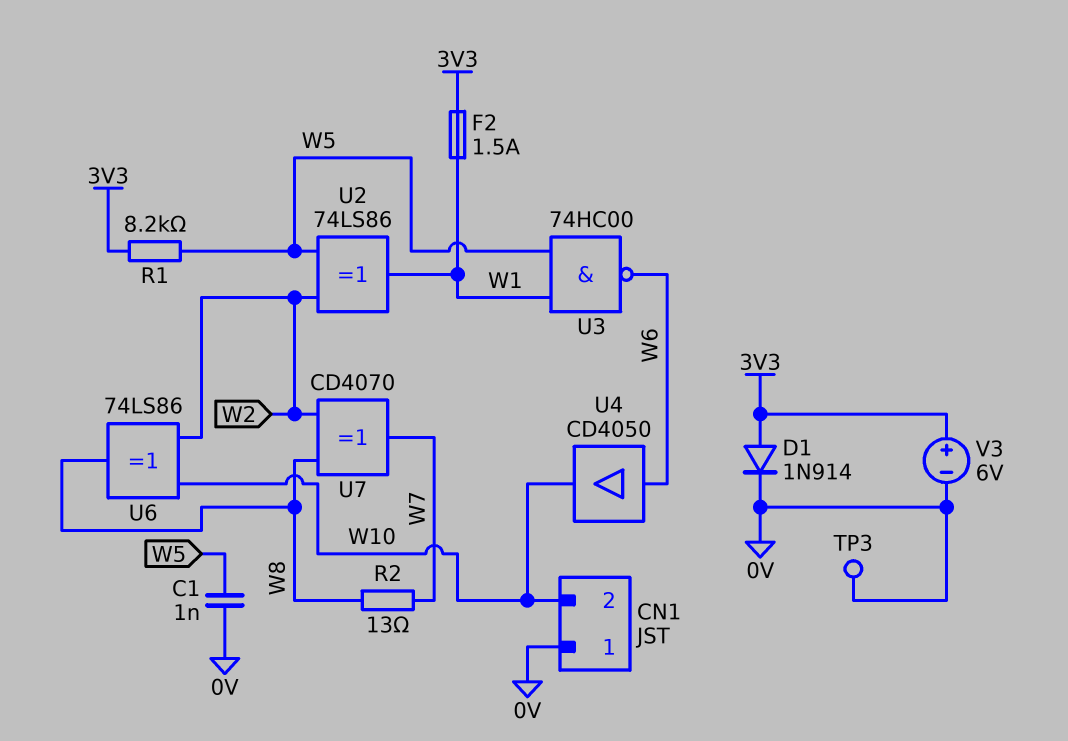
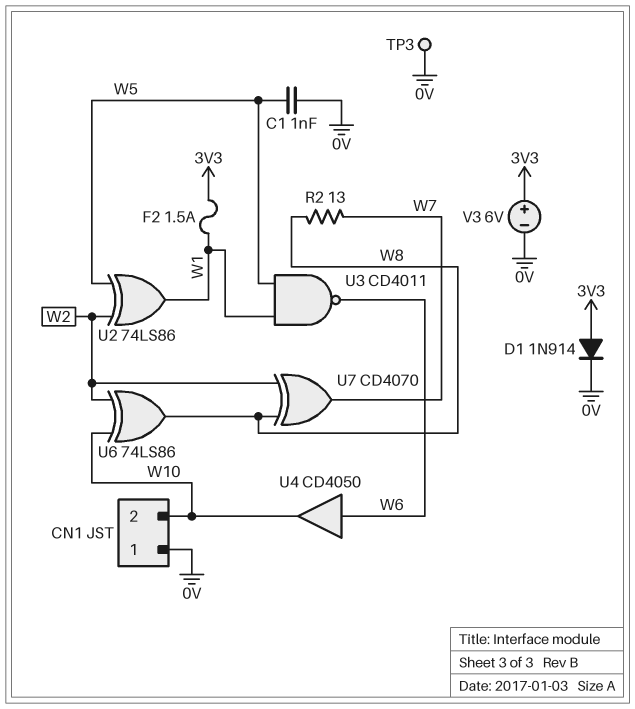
R1: 8.2k (3V3, W5) -> none
U3: NAND 74HC00 (in W1, in W5, out W6) -> NAND CD4011 (in W1, in W5, out W6)

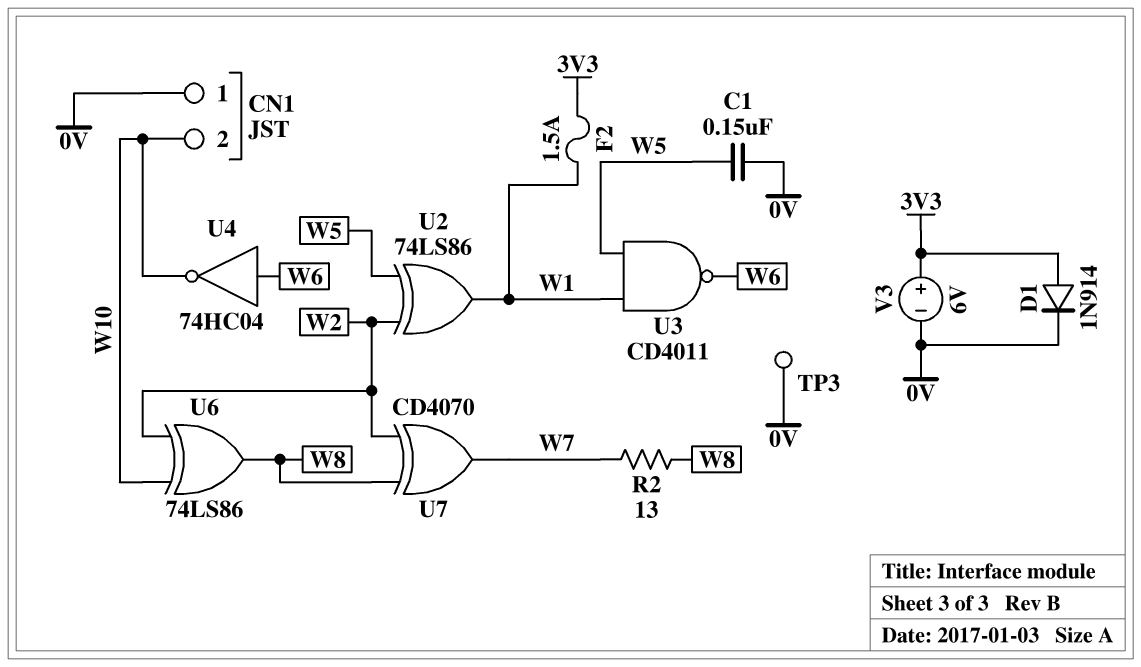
C1: 1nF (0V, W5) -> 150nF (0V, W5)
U4: buffer CD4050 (in W6, out W10) -> NOT 74HC04 (in W6, out W10)

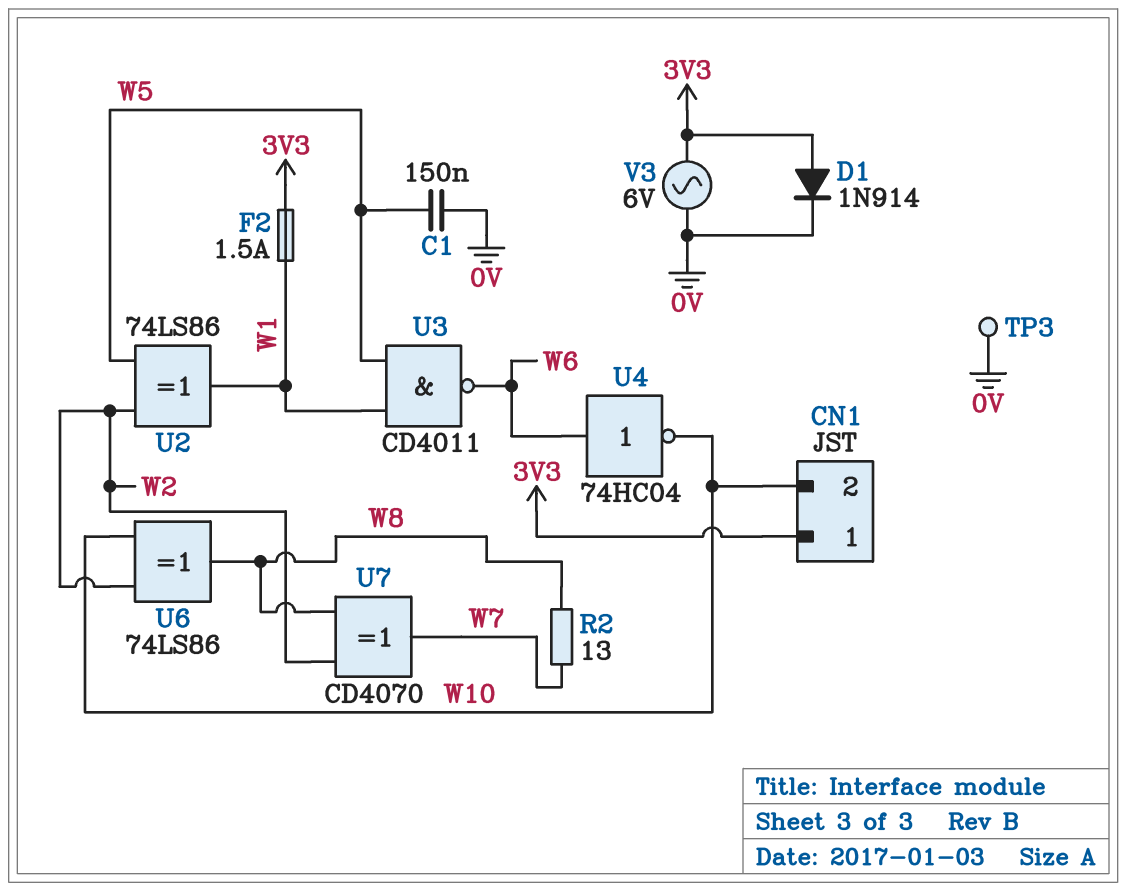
CN1 pin 1: 0V -> 3V3
V3: 6V (plus 3V3, minus 0V) -> AC 6V (0V, 3V3)

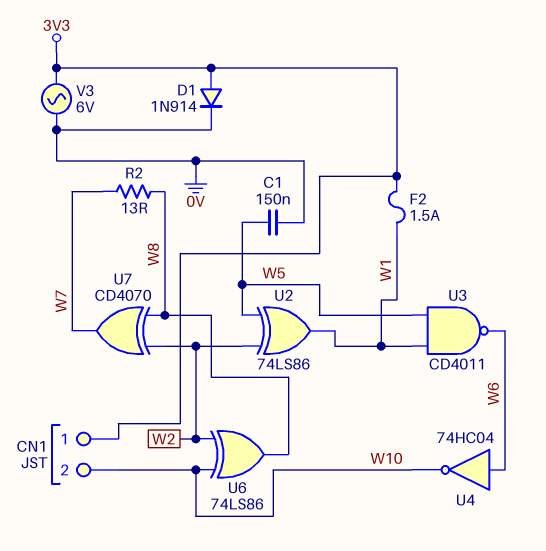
TP3: test point (0V) -> none

